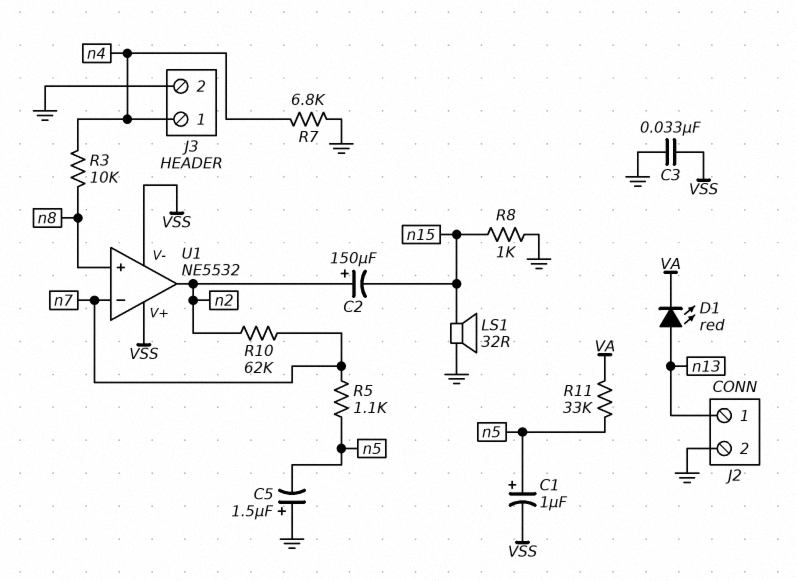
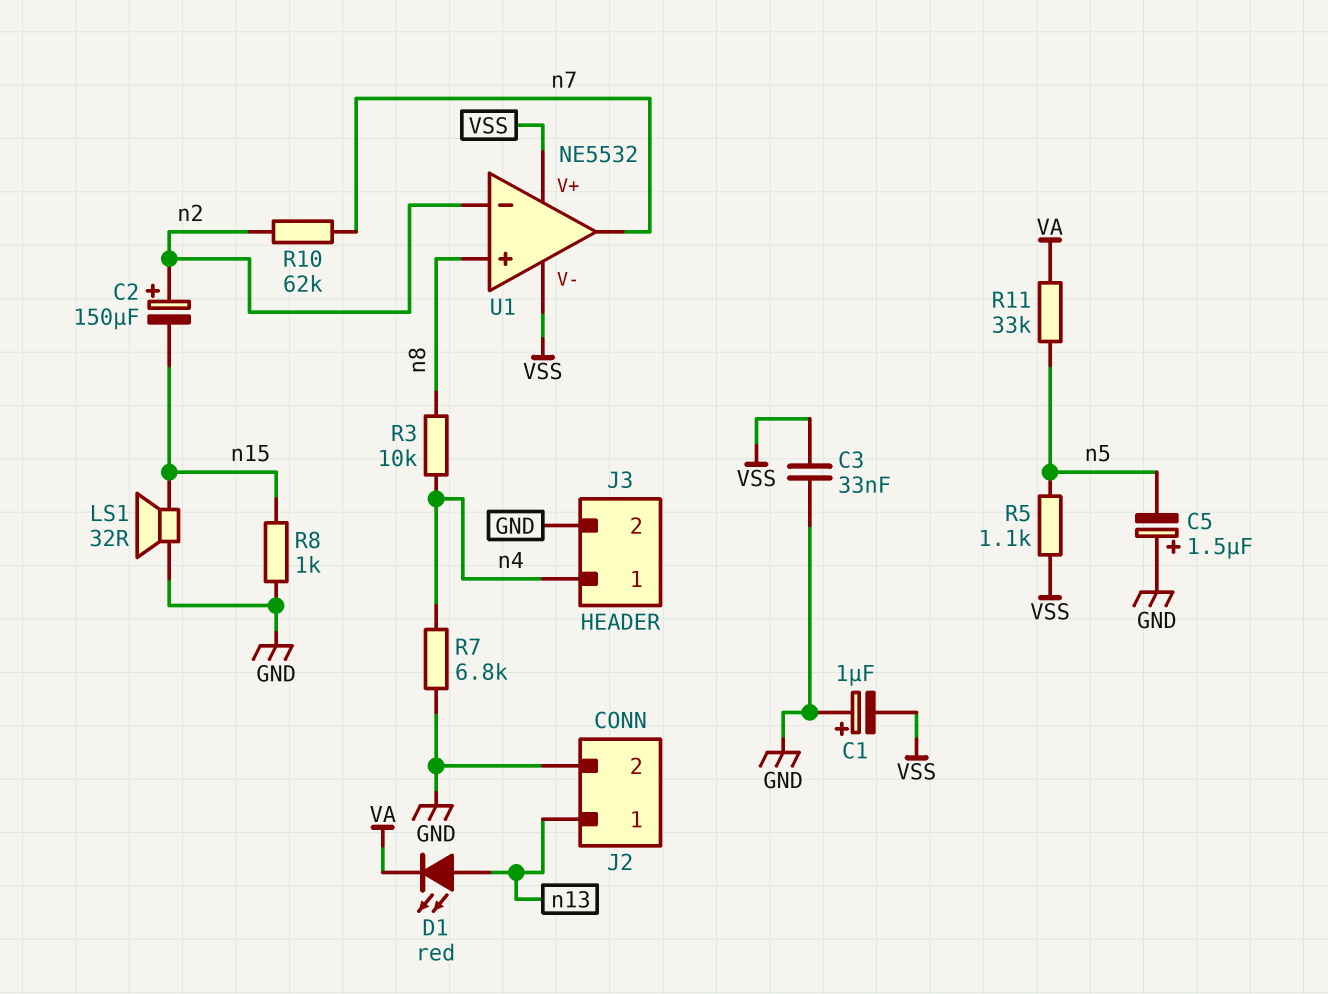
C1: 1uF (plus n5, minus VSS) -> 1uF (plus GND, minus VSS)
R5: 1.1k (n5, n7) -> 1.1k (VSS, n5)
U1 pin in-: n7 -> n2
U1 pin out: n2 -> n7

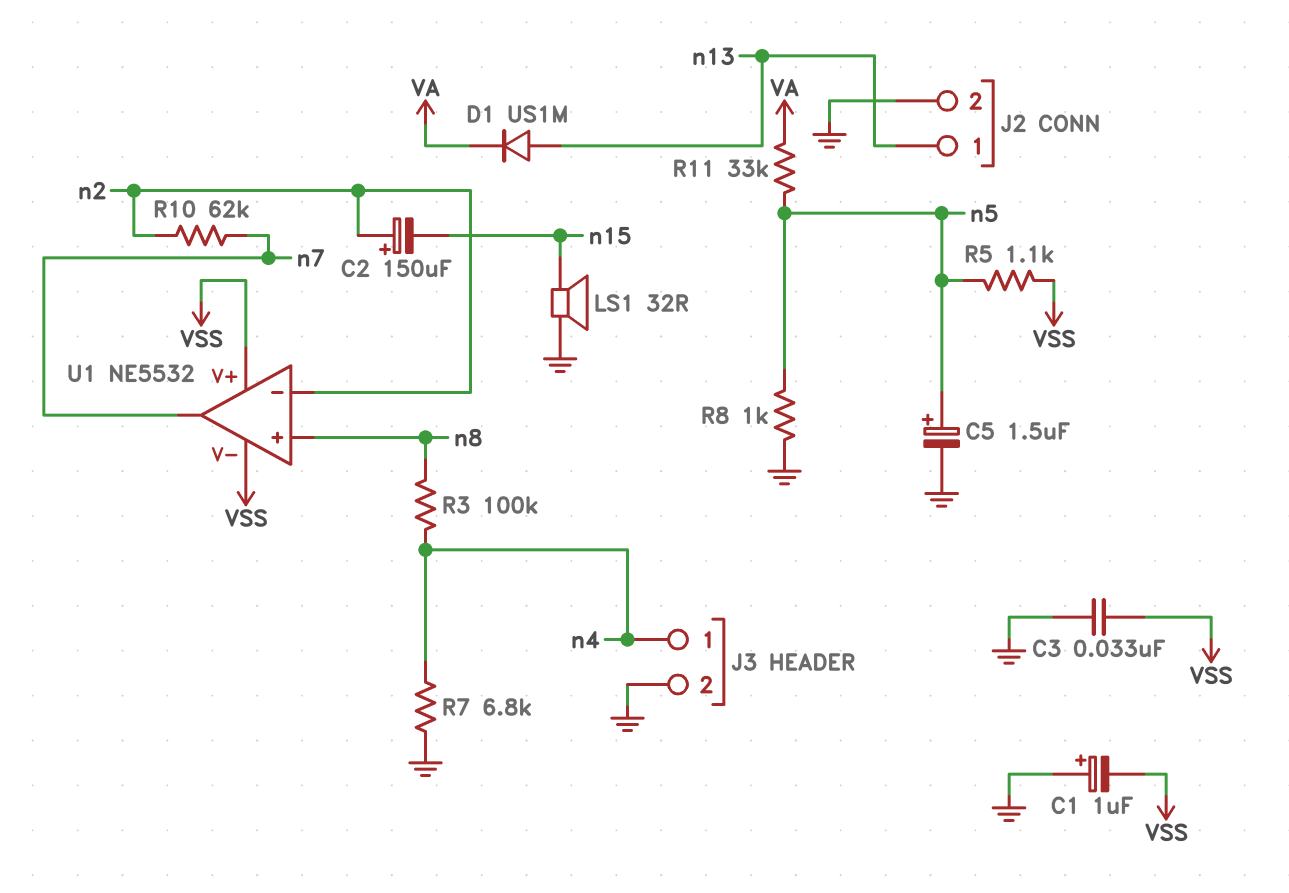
C5: 1.5uF (plus GND, minus n5) -> 1.5uF (plus n5, minus GND)
D1: LED red (A n13, K VA) -> diode US1M (A n13, K VA)
R3: 10k (n4, n8) -> 100k (n4, n8)
R8: 1k (GND, n15) -> 1k (GND, n5)

